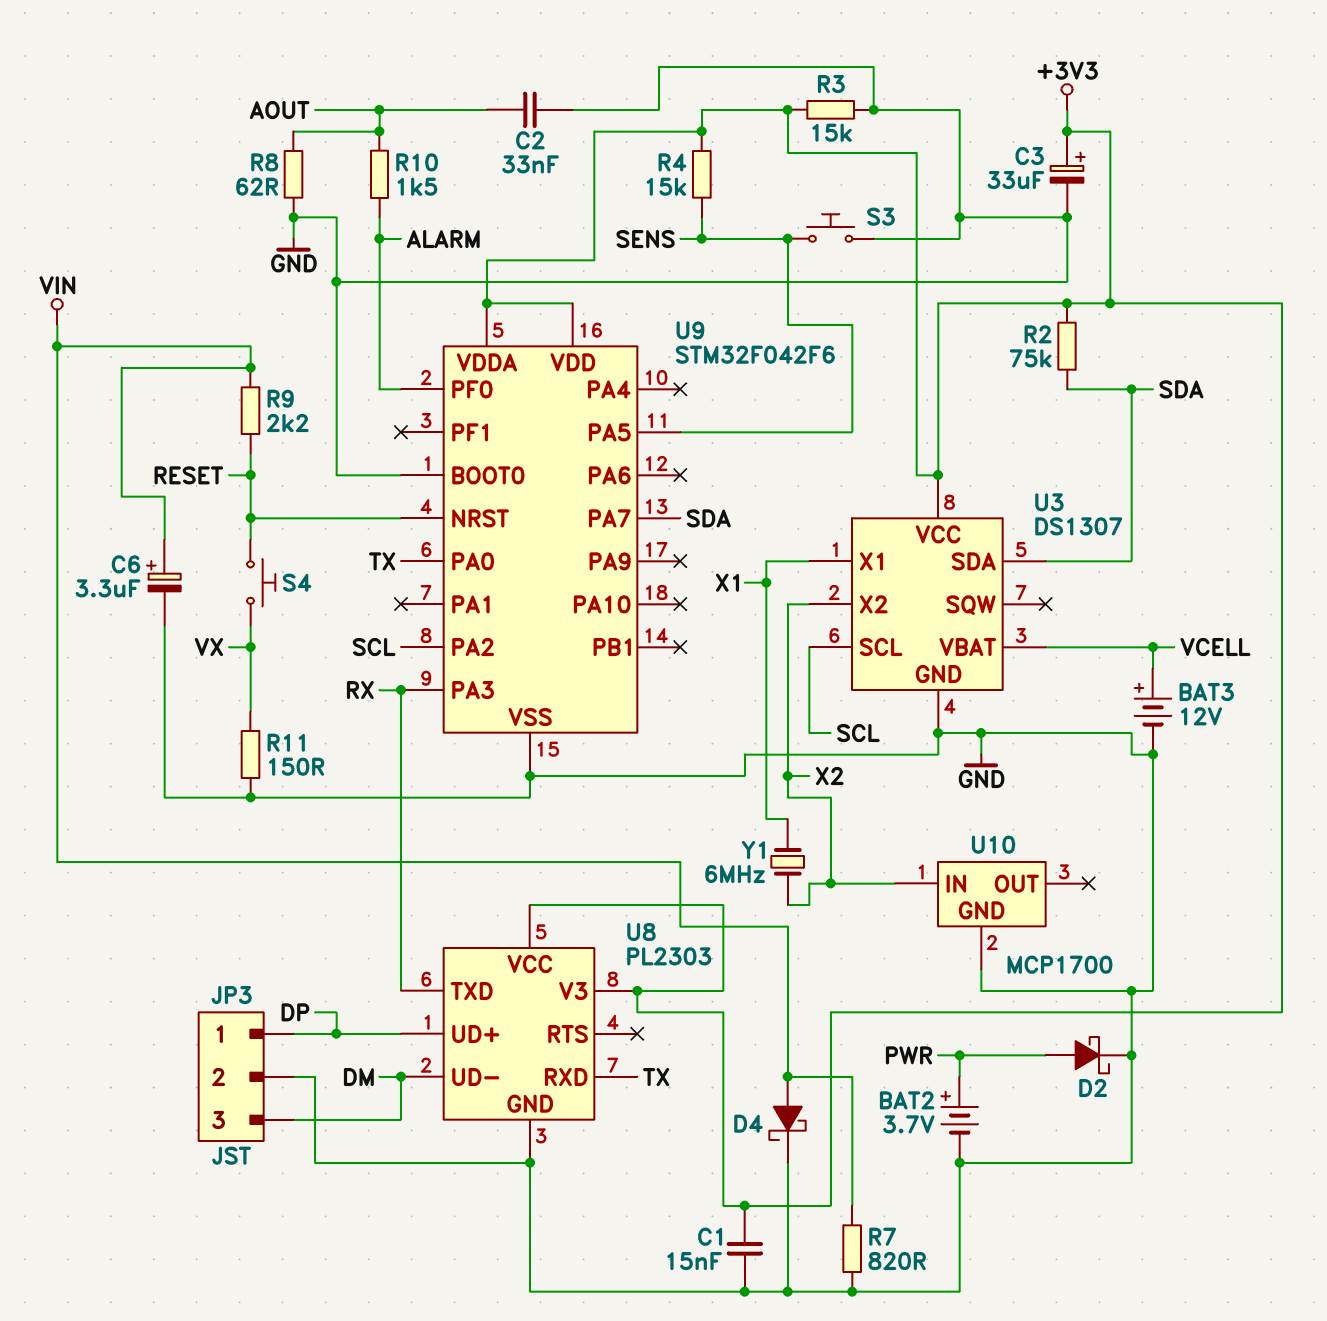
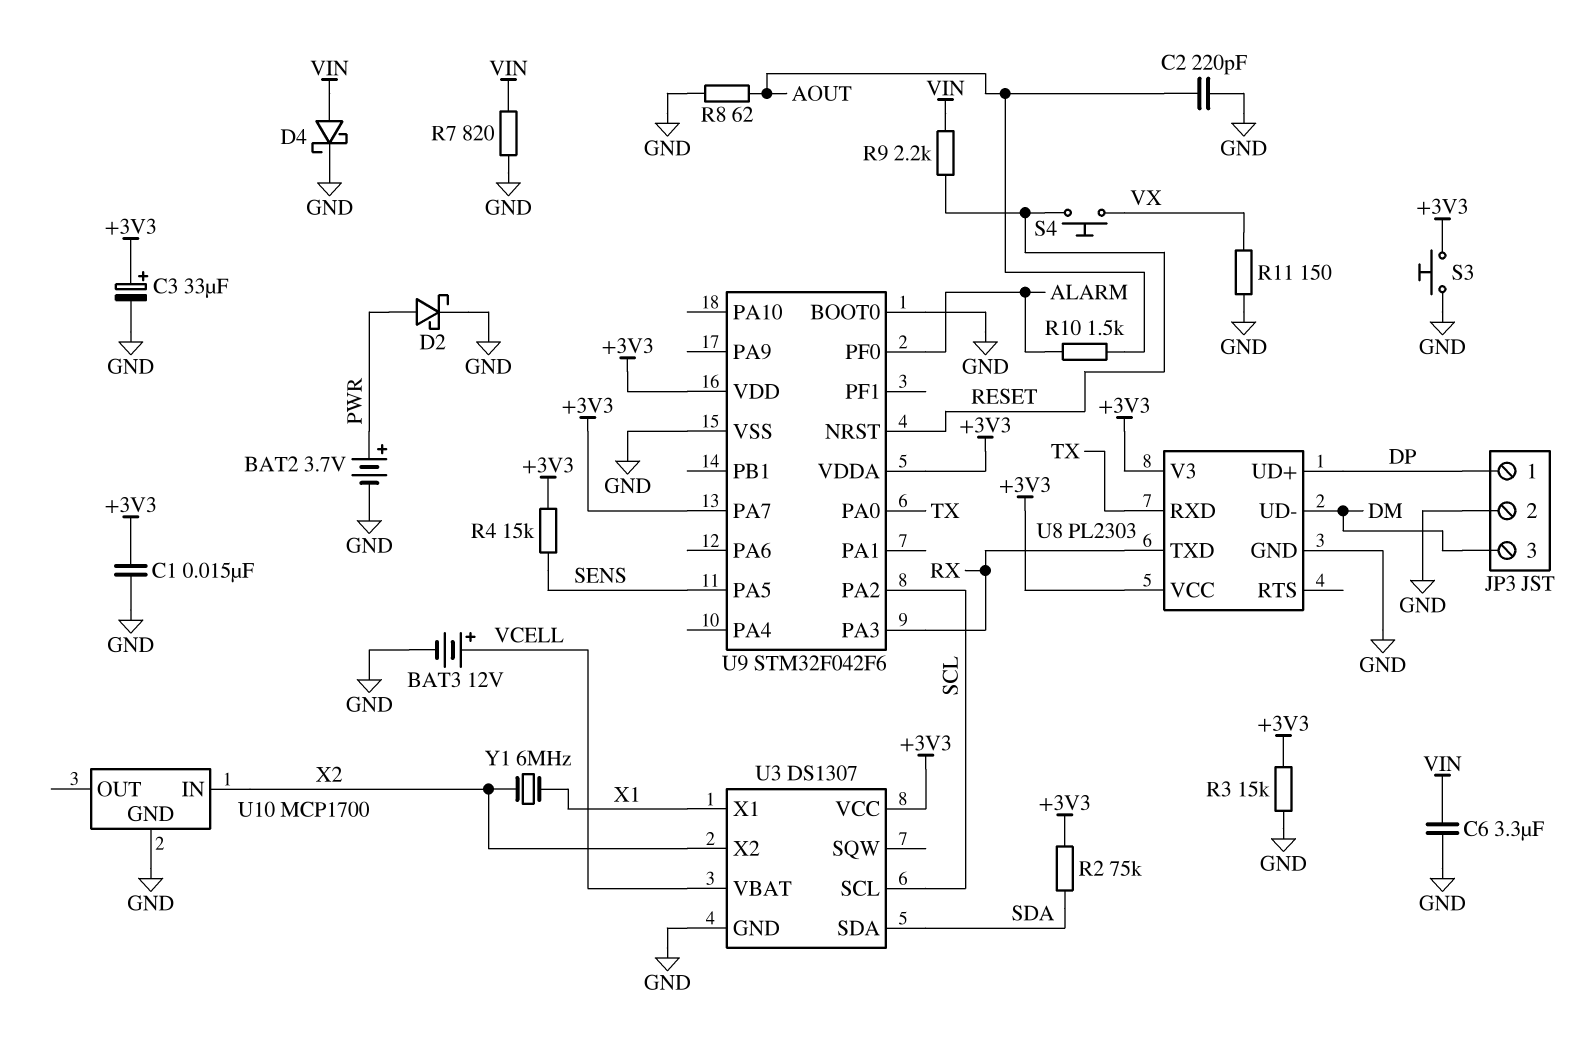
C2: 33nF (AOUT, GND) -> 220pF (AOUT, GND)
C6: 3.3uF (plus VIN, minus GND) -> 3.3uF (GND, VIN)
S3: button (GND, SENS) -> button (+3V3, GND)
U9 pin PA7: SDA -> +3V3

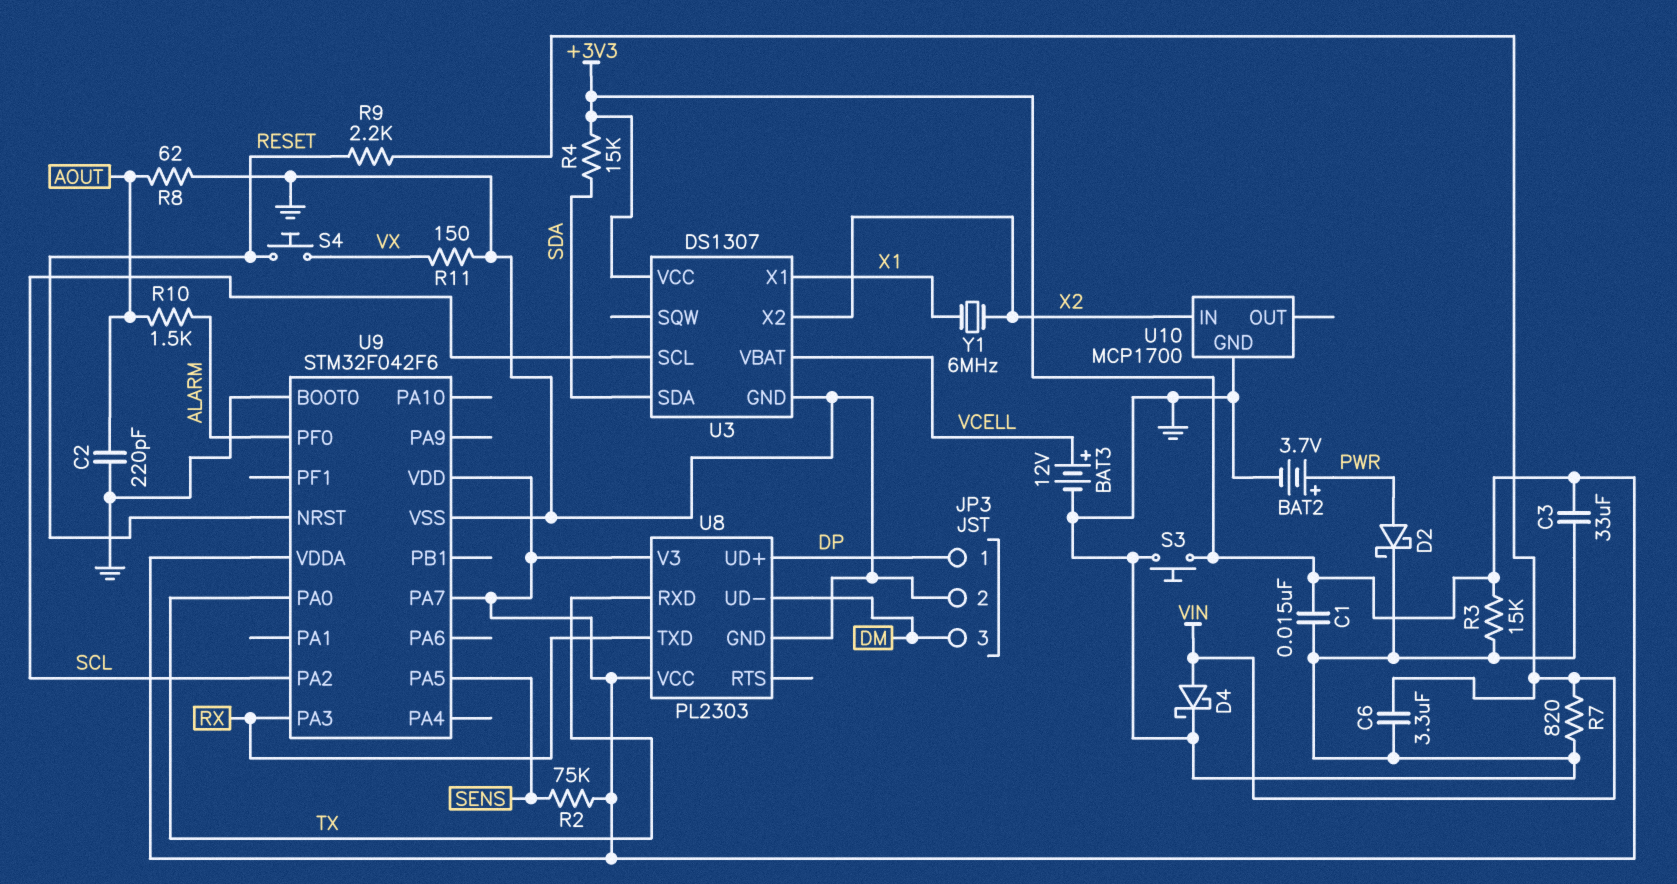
C3: 33uF (plus +3V3, minus GND) -> 33uF (+3V3, GND)
R2: 75k (+3V3, SDA) -> 75k (+3V3, SENS)
R4: 15k (+3V3, SENS) -> 15k (+3V3, SDA)

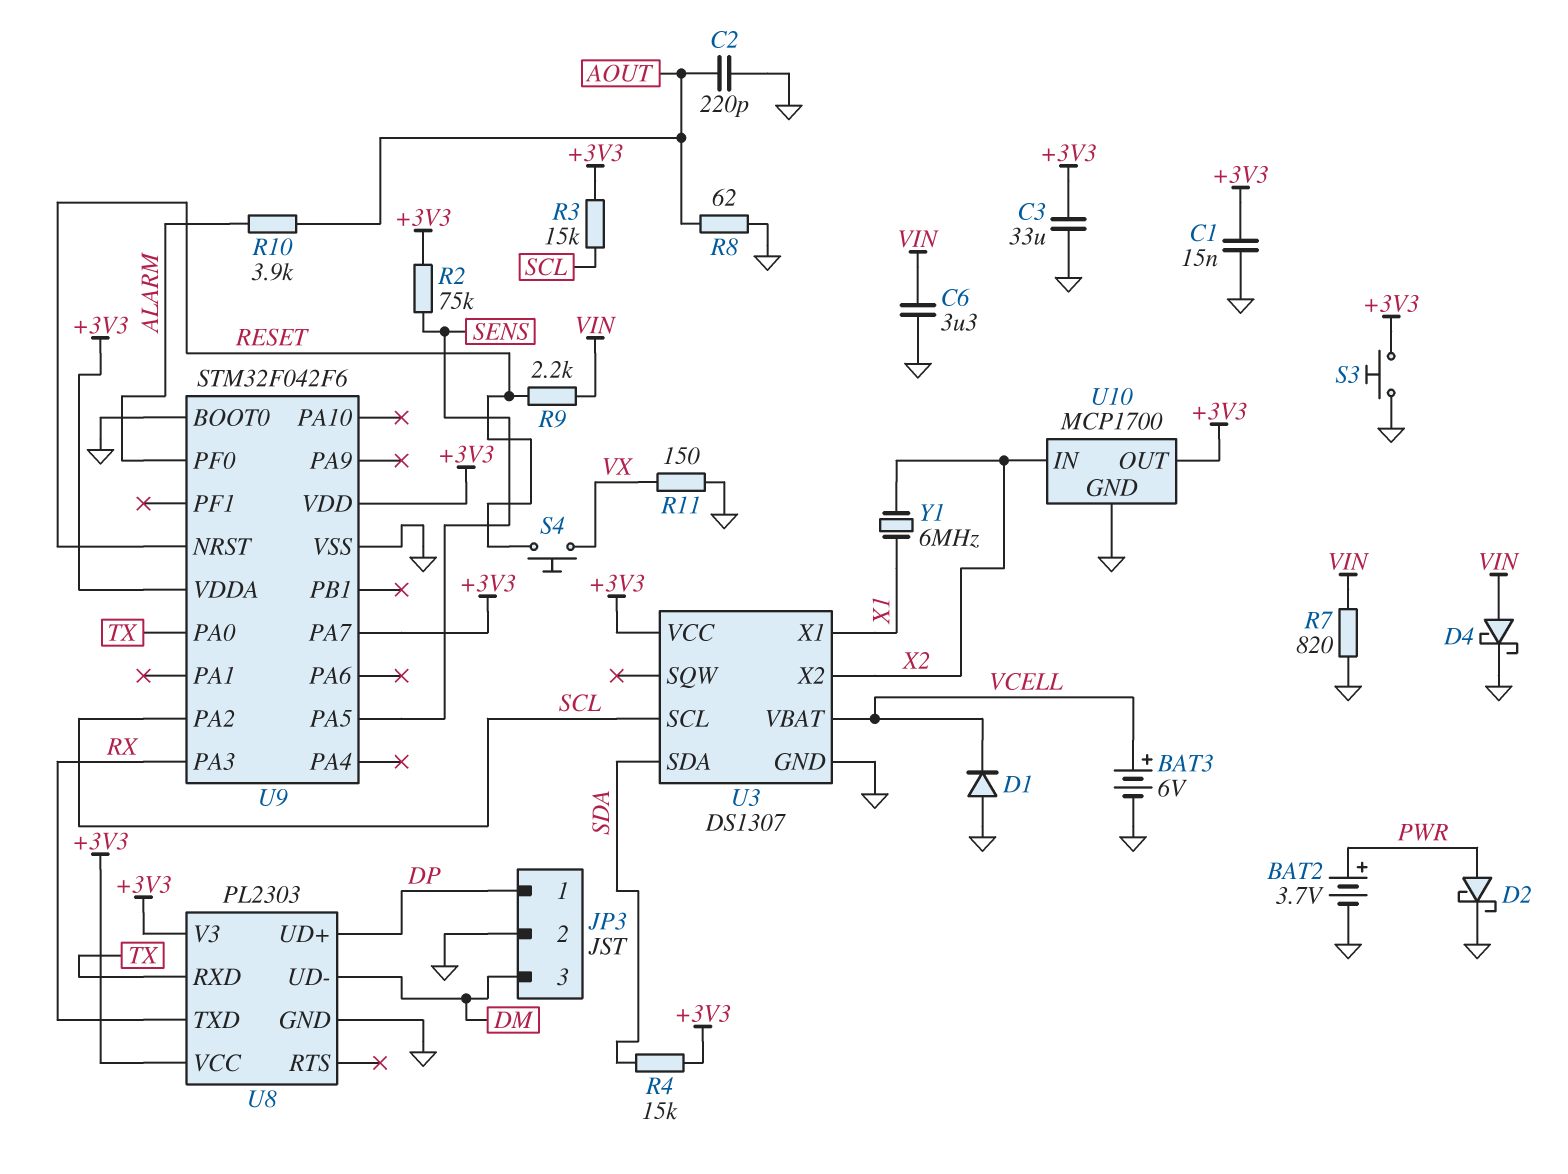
BAT3: 12V (plus VCELL, minus GND) -> 6V (plus VCELL, minus GND)
D1: none -> diode (A GND, K VCELL)
R3: 15k (+3V3, GND) -> 15k (+3V3, SCL)
R10: 1.5k (ALARM, AOUT) -> 3.9k (ALARM, AOUT)
U10 pin OUT: none -> +3V3

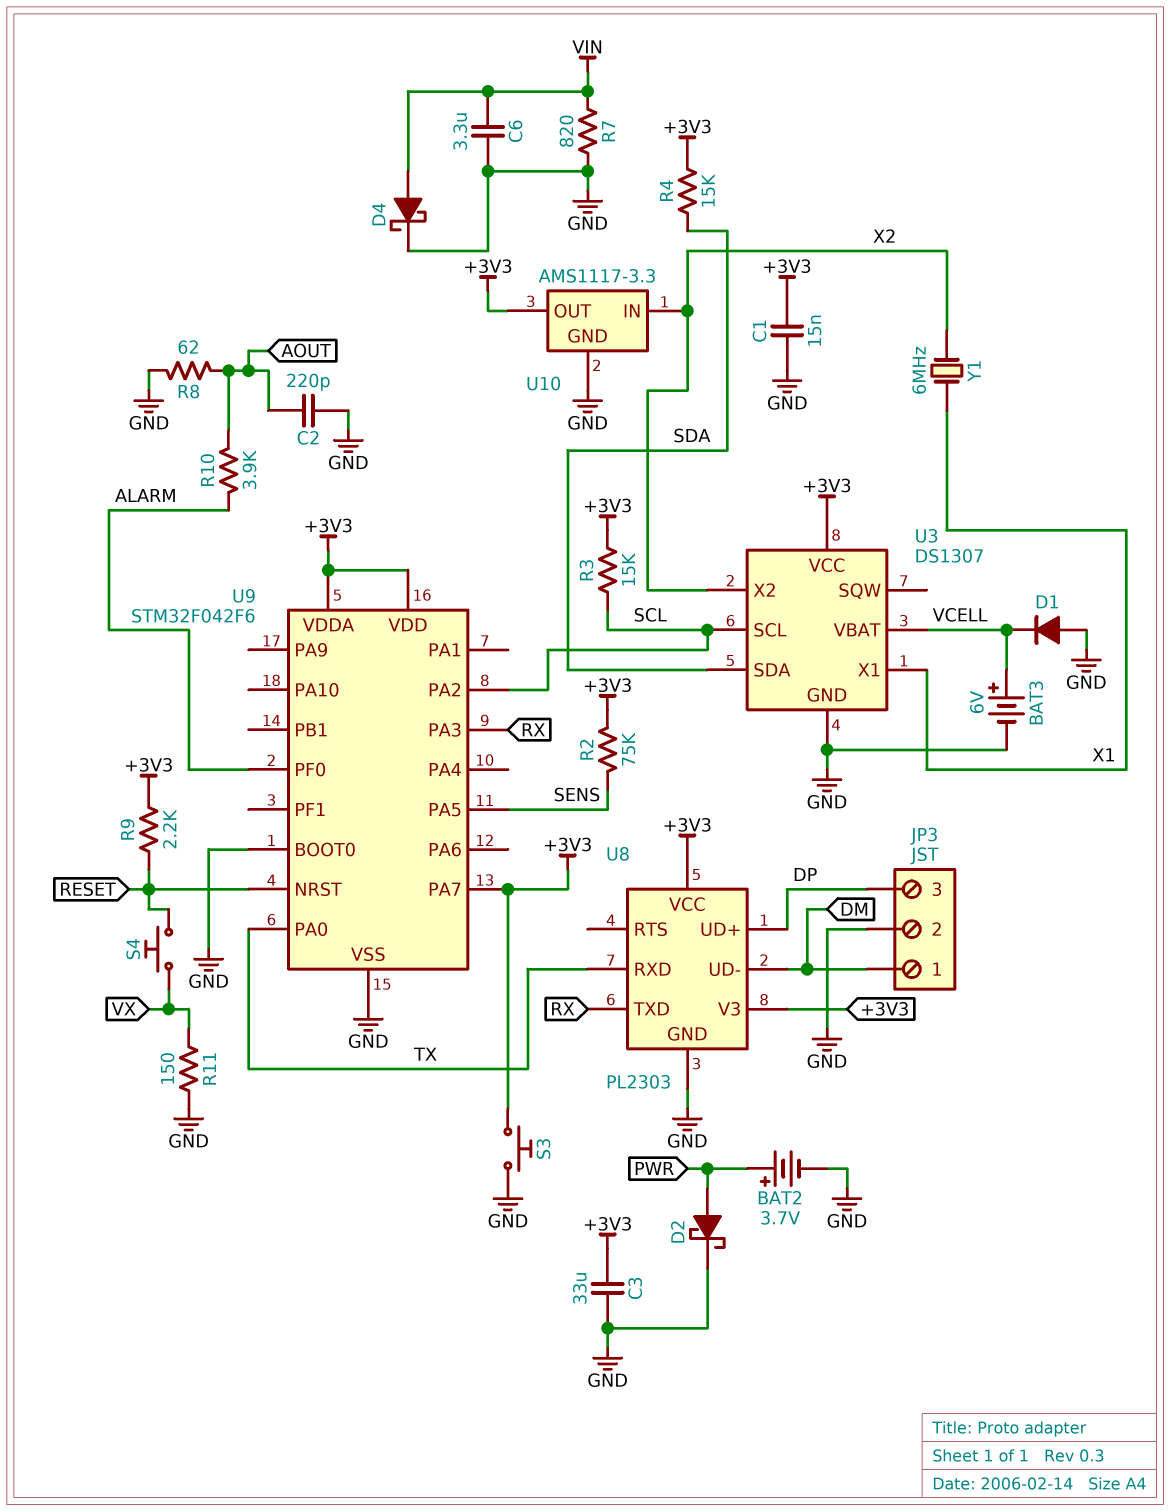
JP3 pin 1: DP -> DM
JP3 pin 3: DM -> DP
R9: 2.2k (RESET, VIN) -> 2.2k (+3V3, RESET)
U10: MCP1700 -> AMS1117-3.3

